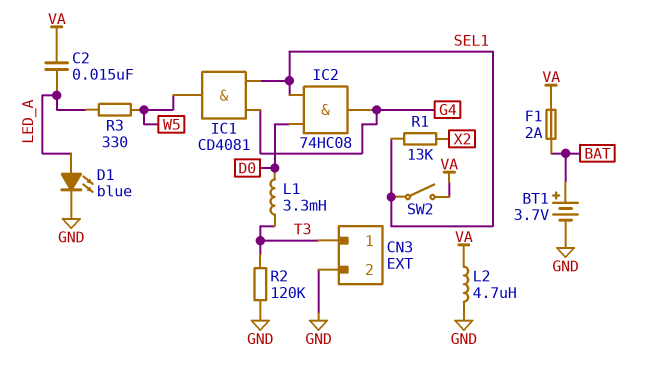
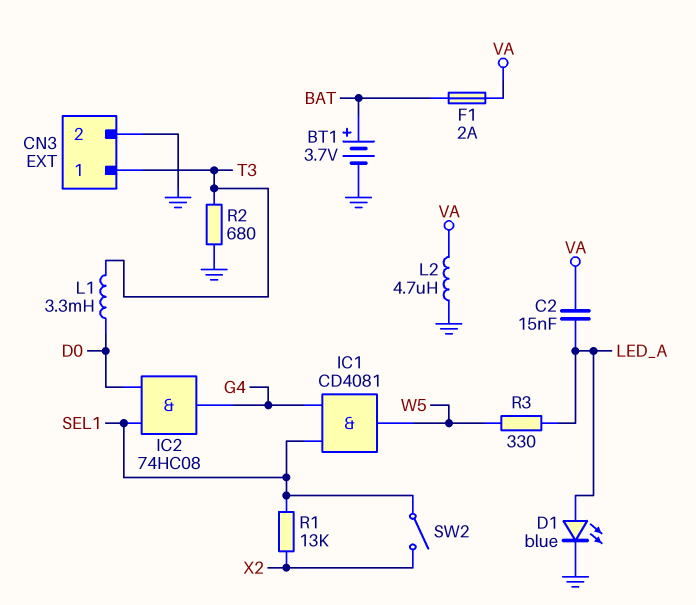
R2: 120k (GND, T3) -> 680 (GND, T3)
SW2: switch (SEL1, VA) -> switch (SEL1, X2)

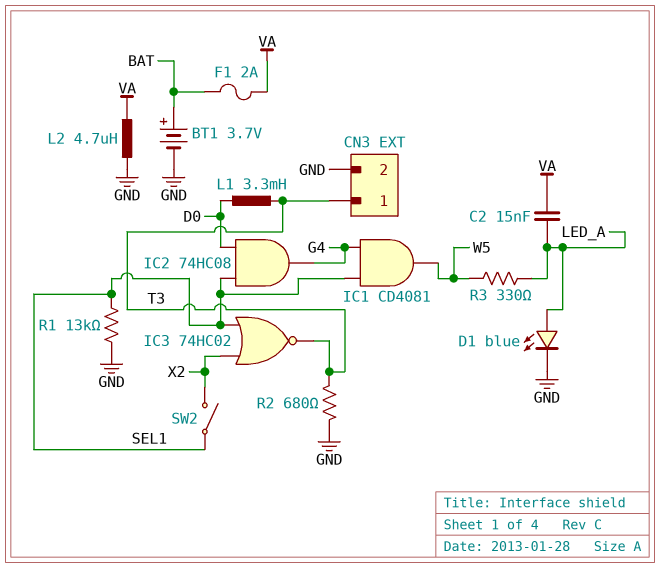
IC3: none -> NOR 74HC02 (in SEL1, in X2, out T3)
R1: 13k (SEL1, X2) -> 13k (GND, SEL1)

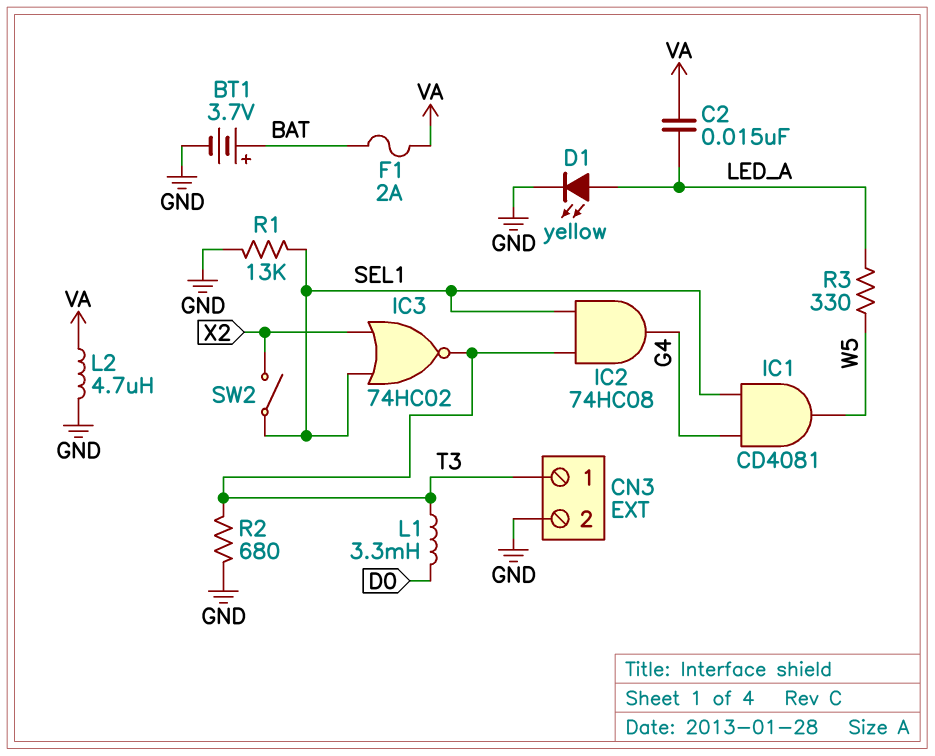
D1: LED blue (A LED_A, K GND) -> LED yellow (A LED_A, K GND)
IC2: AND 74HC08 (in D0, in SEL1, out G4) -> AND 74HC08 (in SEL1, in T3, out G4)

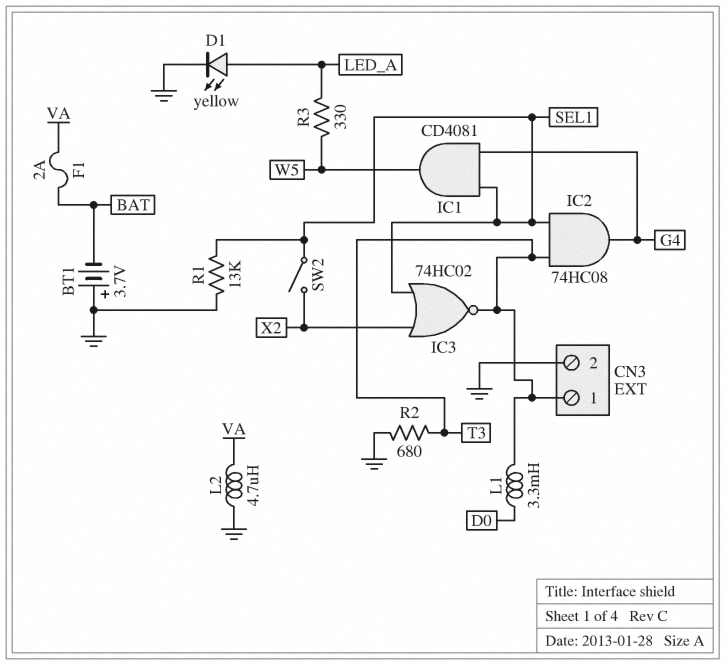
BT1: 3.7V (plus BAT, minus GND) -> 3.7V (plus GND, minus BAT)
C2: 15nF (LED_A, VA) -> none

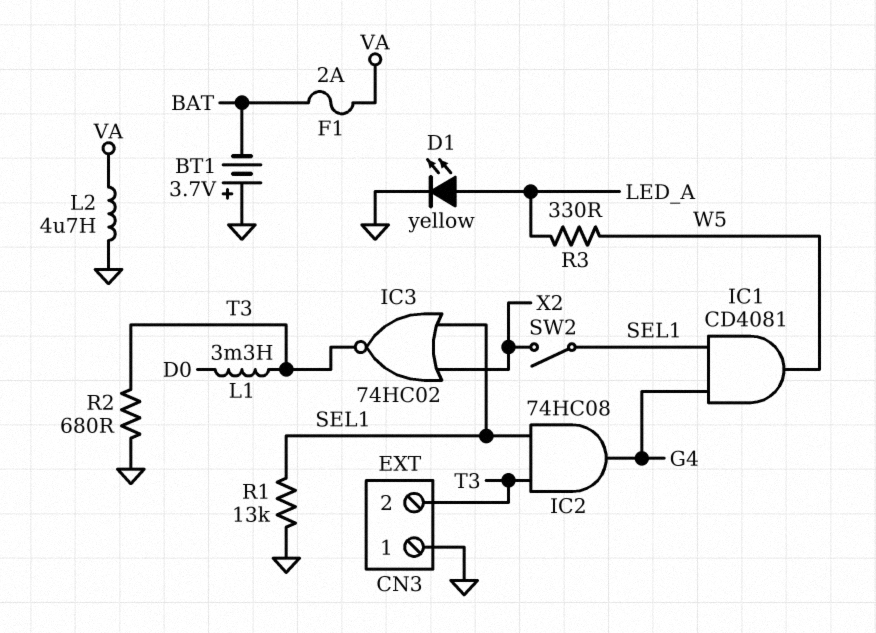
CN3 pin 1: T3 -> GND
CN3 pin 2: GND -> T3

